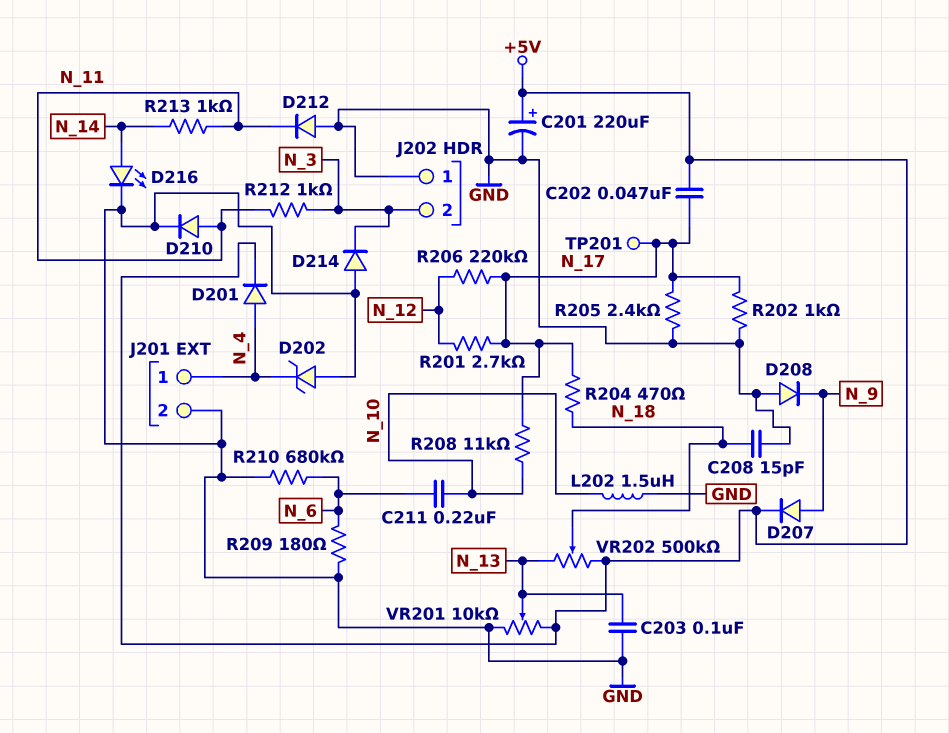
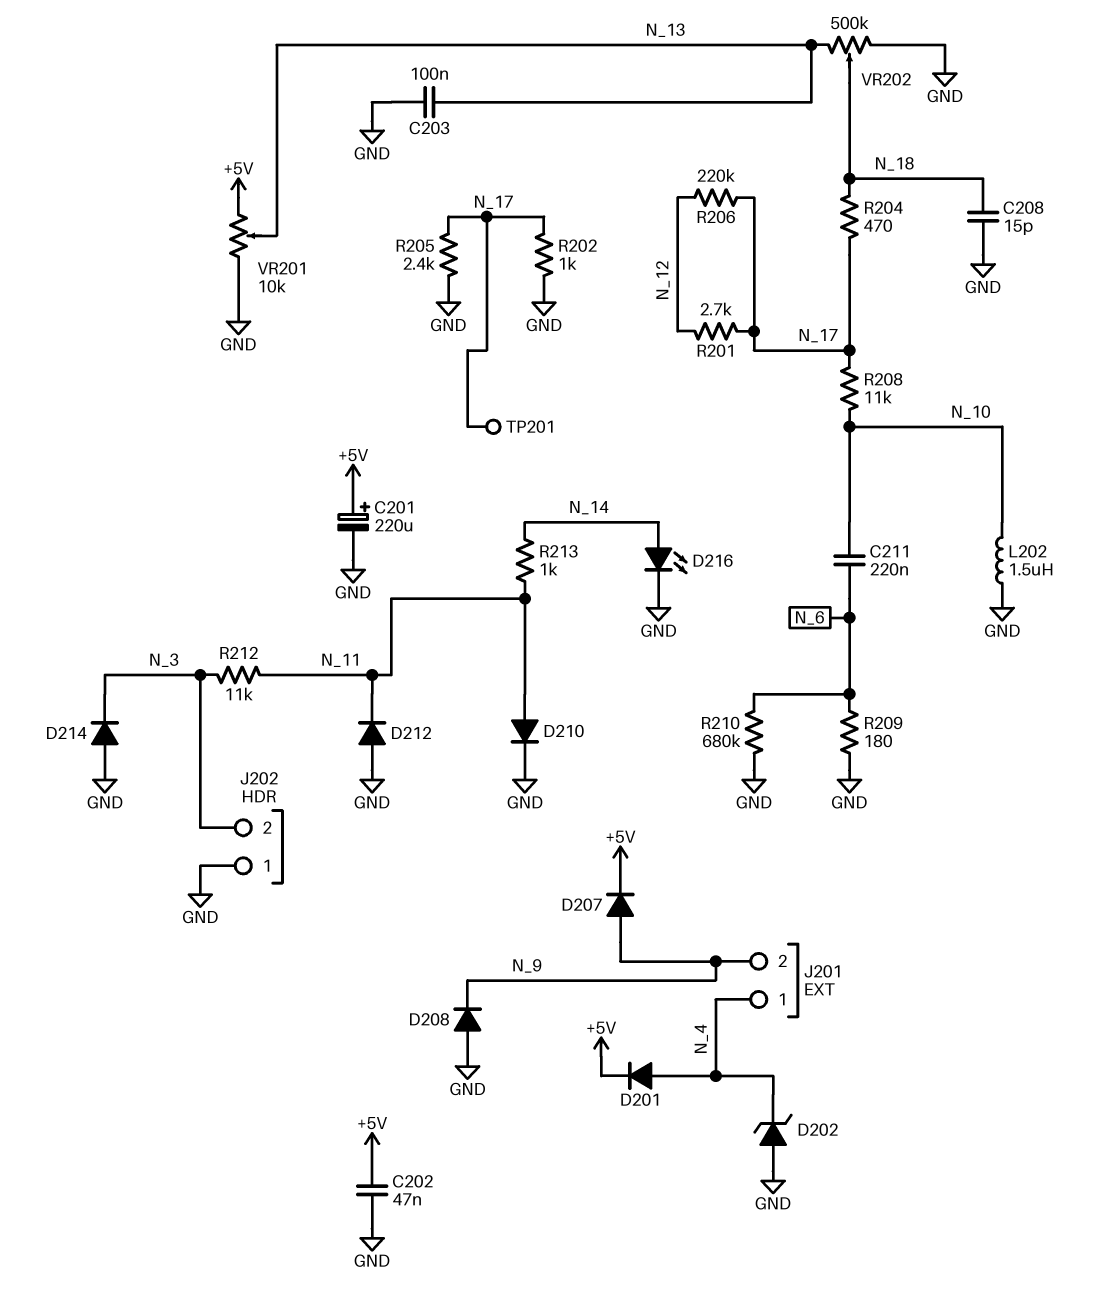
C202: 47nF (+5V, N_17) -> 47nF (+5V, GND)
J201 pin 2: GND -> N_9
R212: 1k (N_3, N_11) -> 11k (N_3, N_11)
VR202: 500k (+5V, N_13, wiper N_18) -> 500k (GND, N_13, wiper N_18)

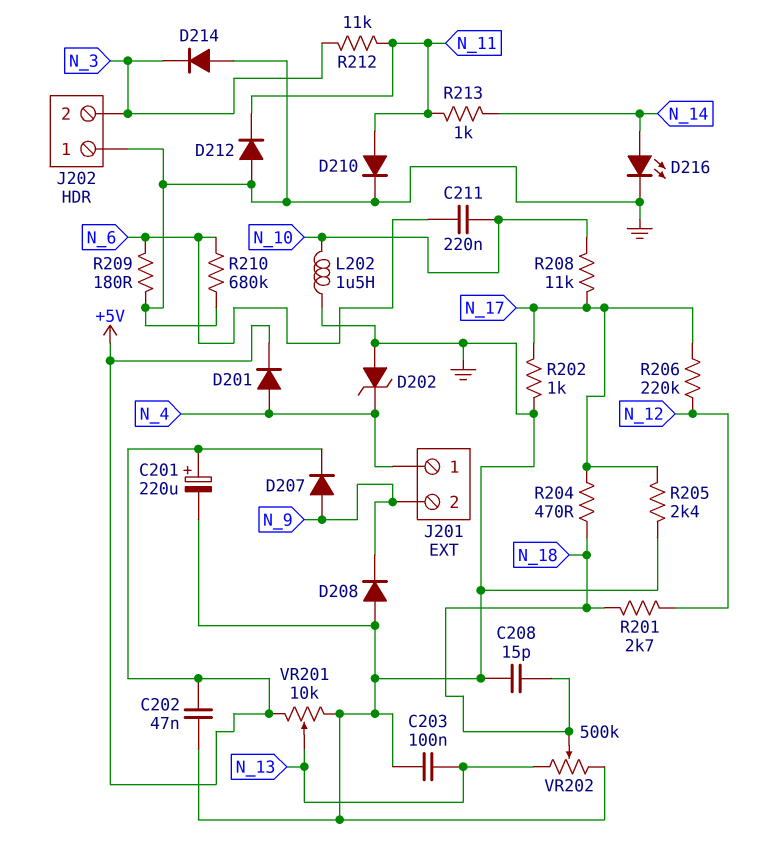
R201: 2.7k (N_12, N_17) -> 2.7k (N_12, N_18)
TP201: test point (N_17) -> none

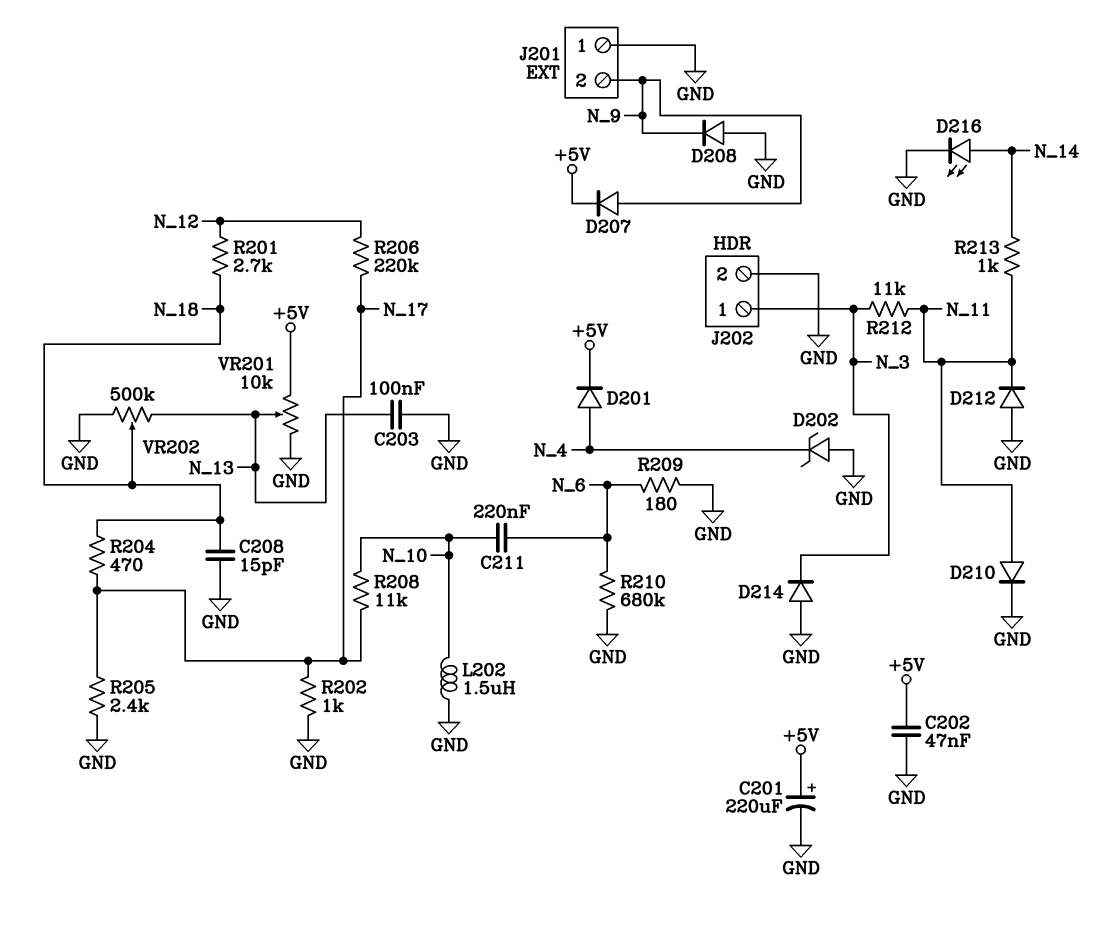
J201 pin 1: N_4 -> GND
J202 pin 1: GND -> N_3
J202 pin 2: N_3 -> GND

